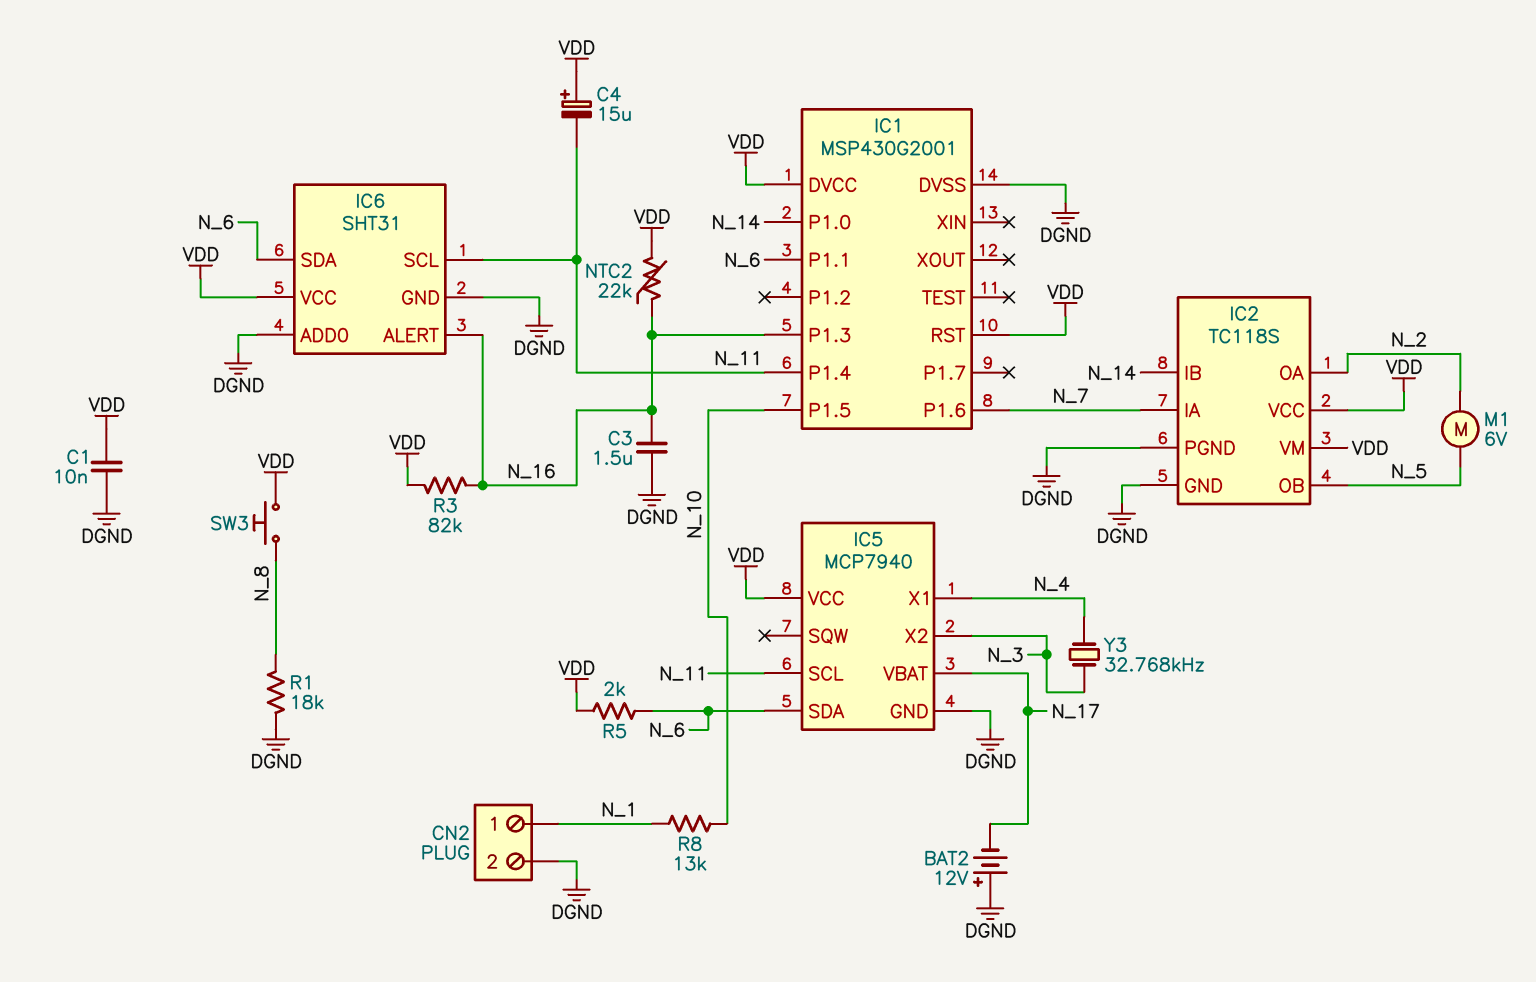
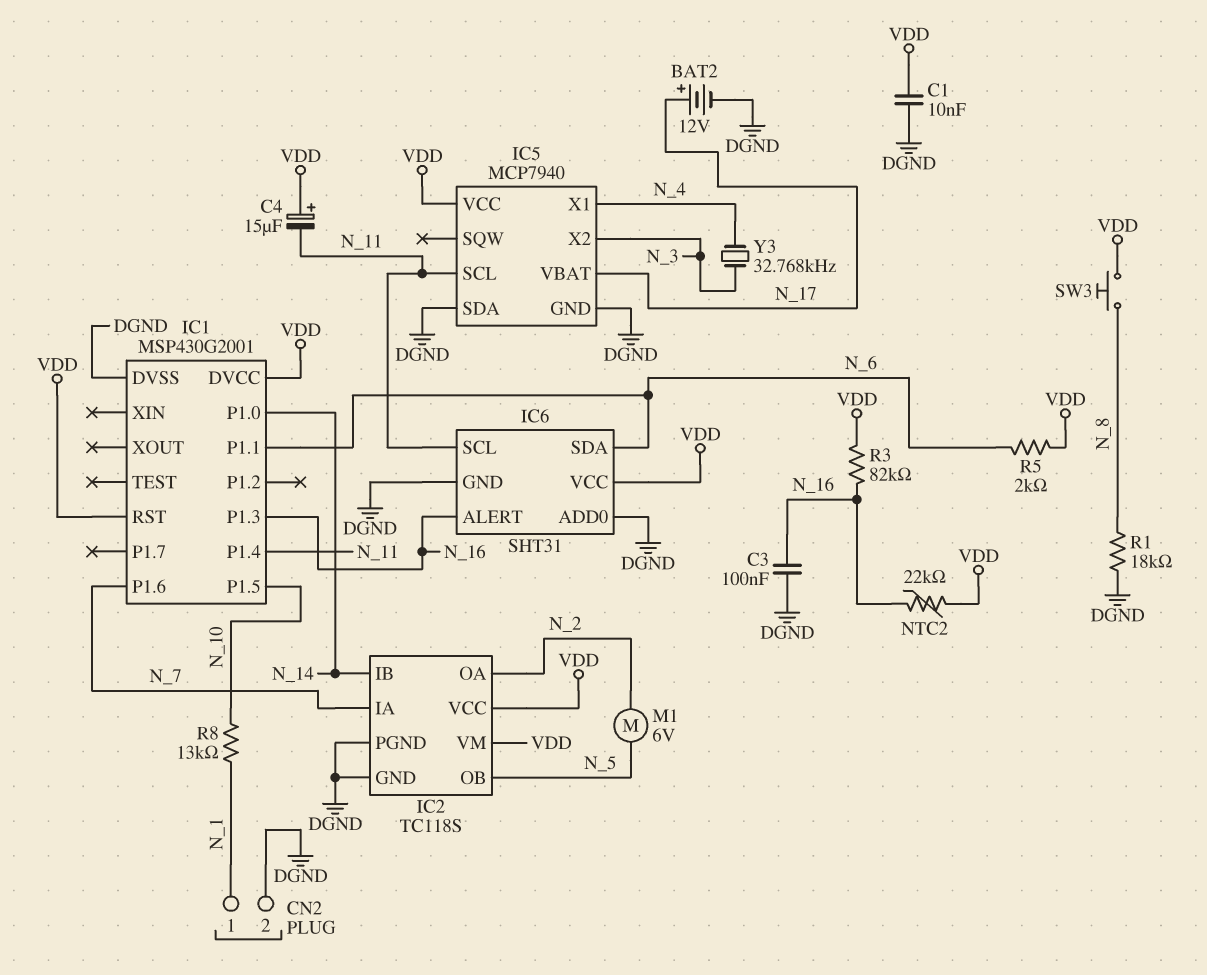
BAT2: 12V (plus DGND, minus N_17) -> 12V (plus N_17, minus DGND)
C3: 1.5uF (DGND, N_16) -> 100nF (DGND, N_16)
IC5 pin SDA: N_6 -> DGND

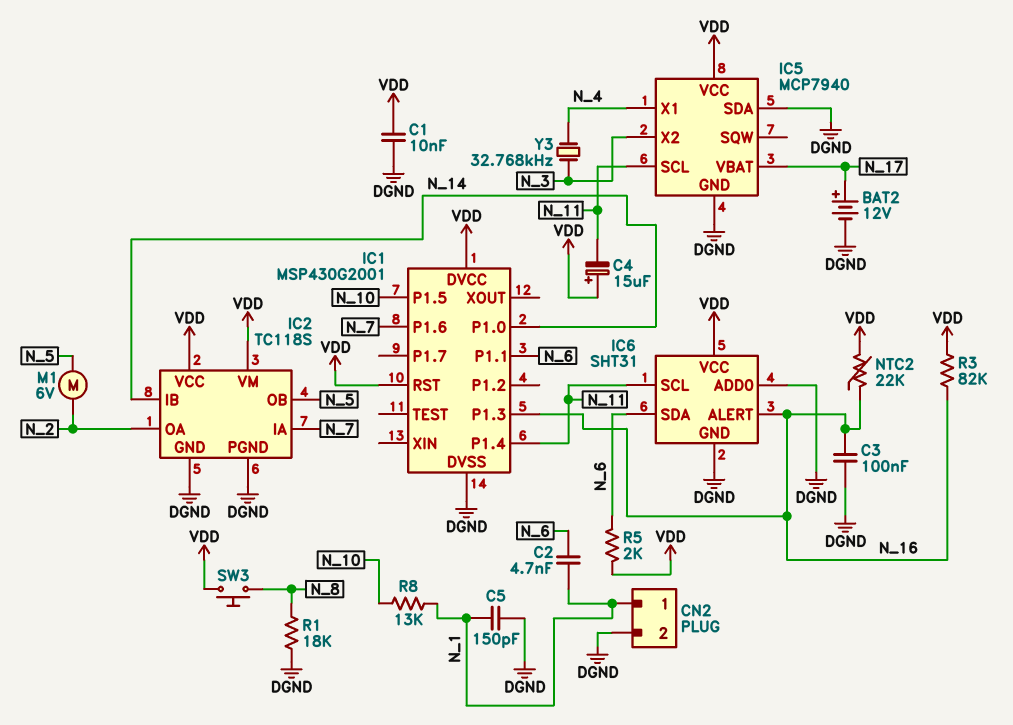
C2: none -> 4.7nF (N_1, N_6)
C5: none -> 150pF (DGND, N_1)

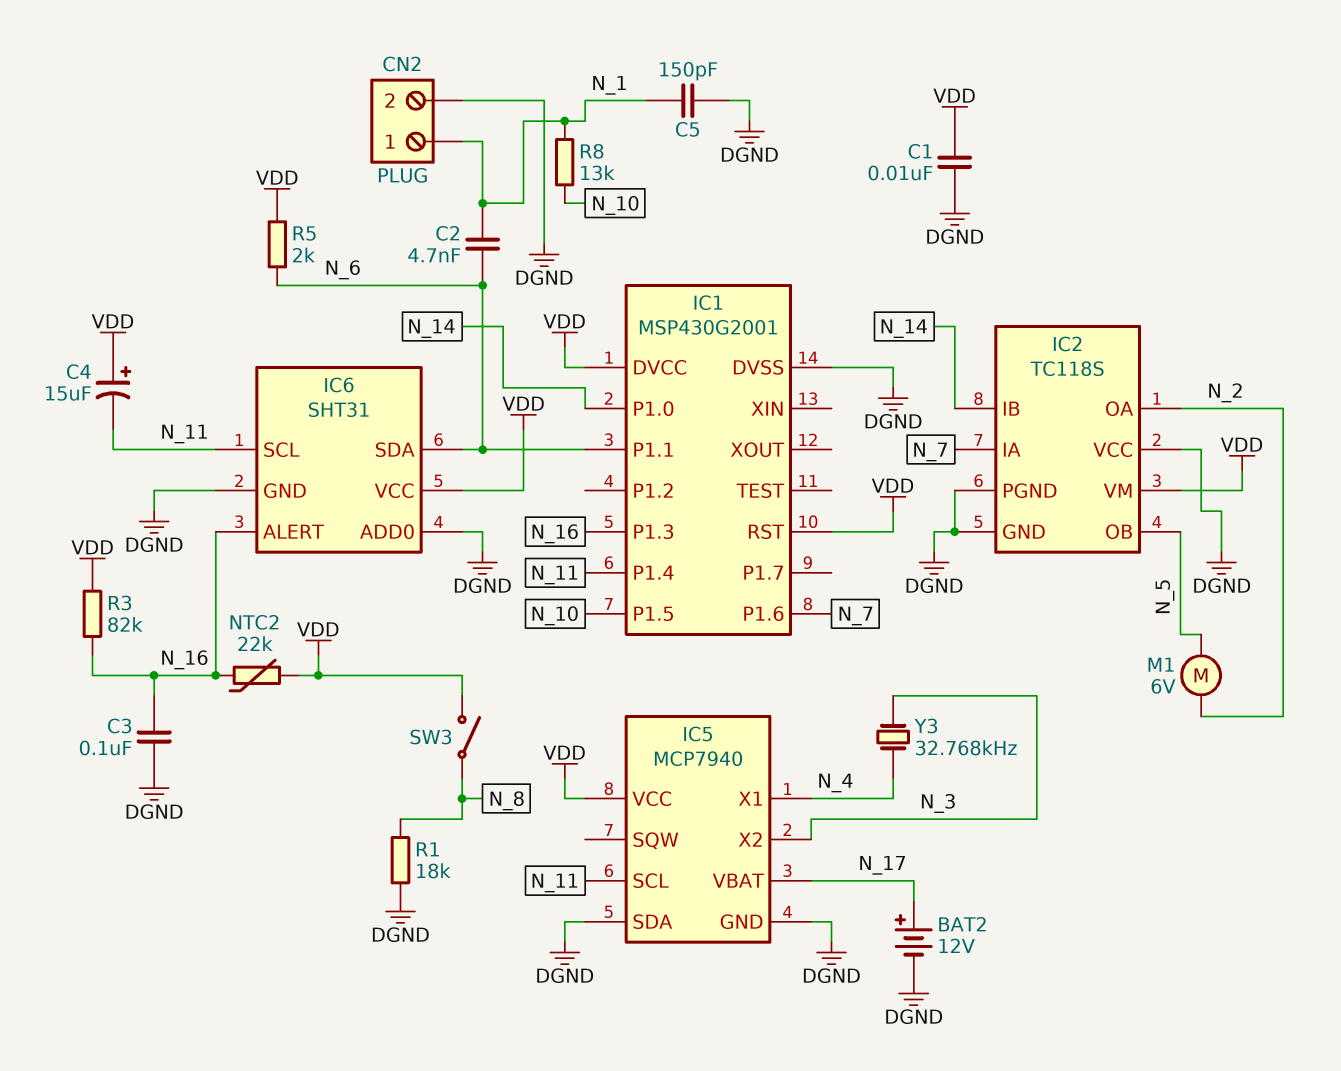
IC2 pin VCC: VDD -> DGND
SW3: button (N_8, VDD) -> switch (N_8, VDD)

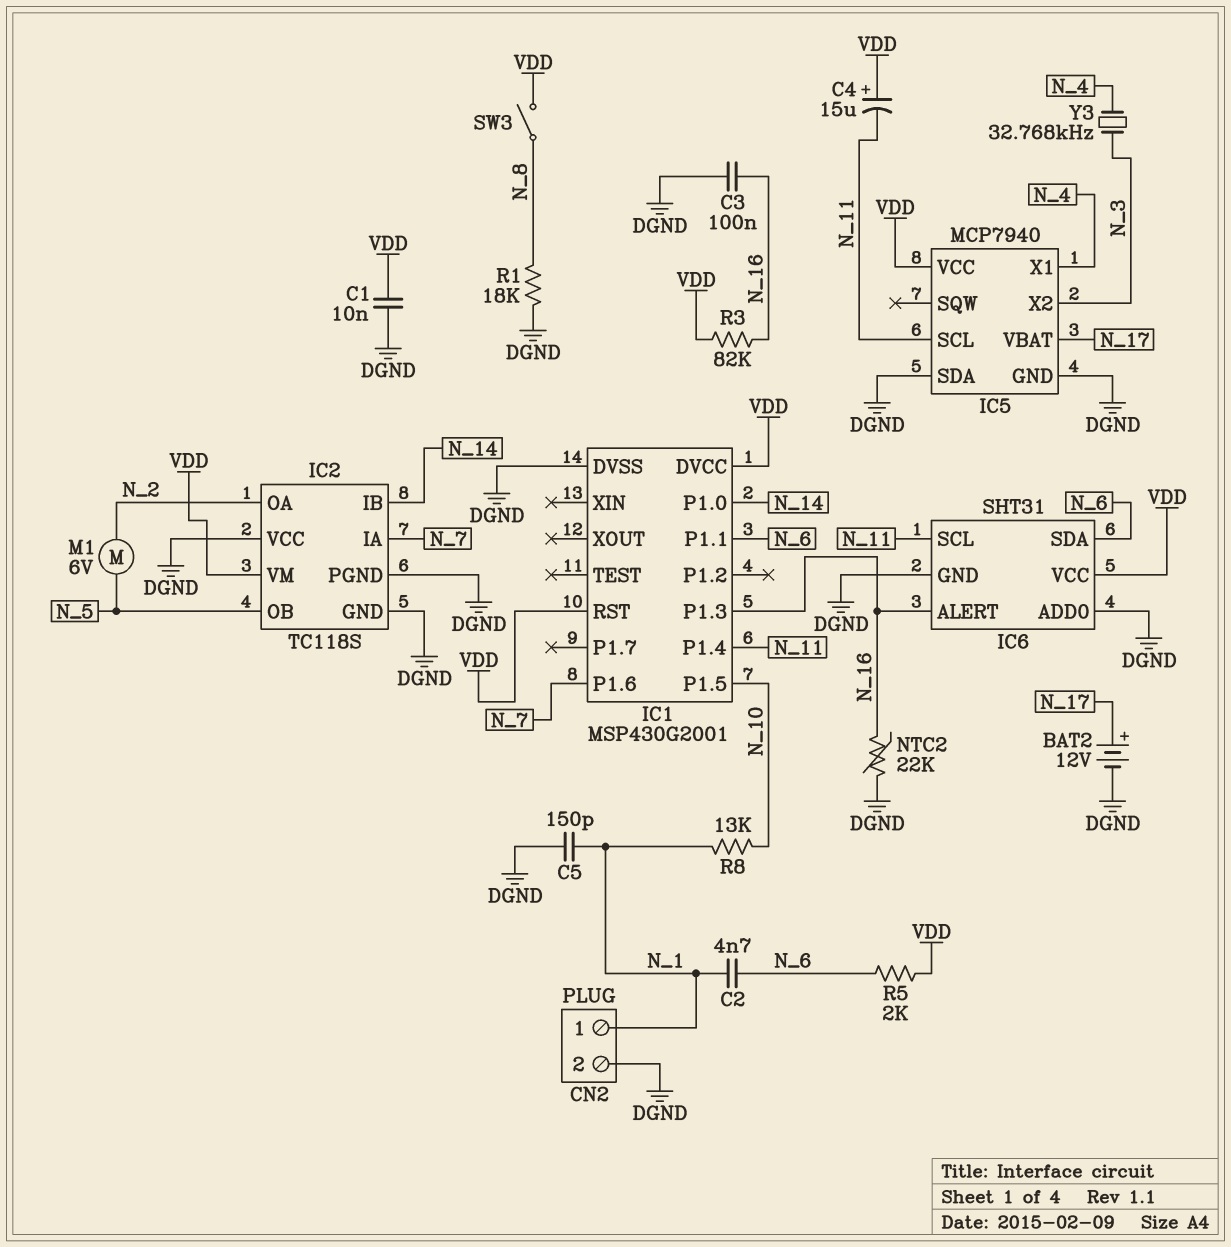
NTC2: 22k (N_16, VDD) -> 22k (DGND, N_16)

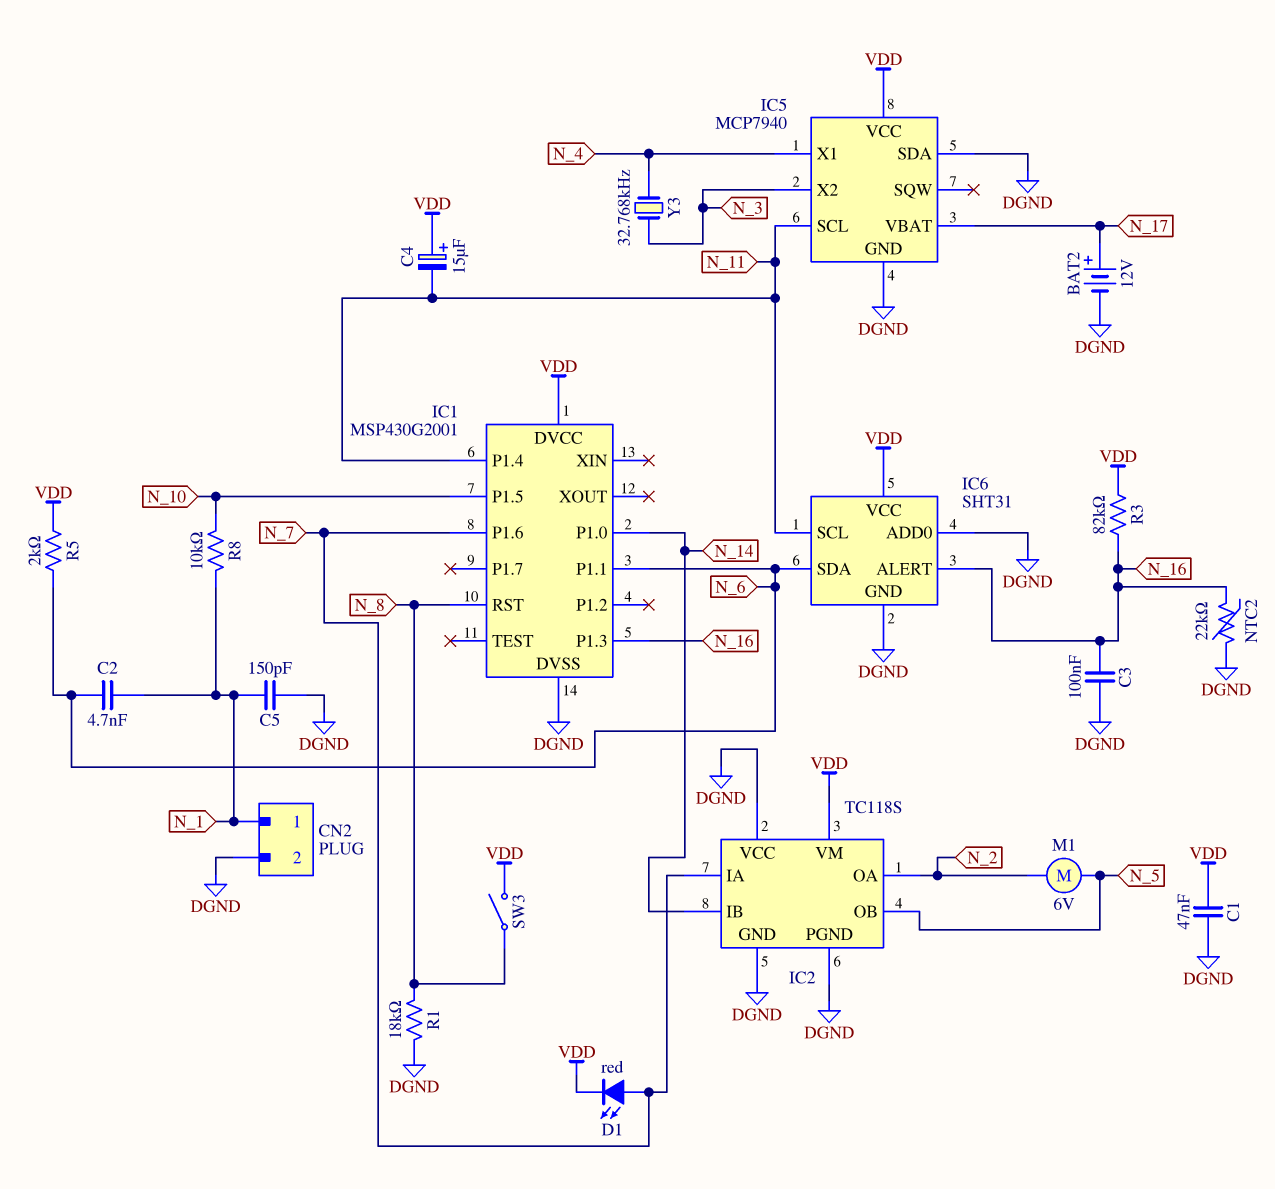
C1: 10nF (DGND, VDD) -> 47nF (DGND, VDD)
D1: none -> LED red (A N_7, K VDD)
IC1 pin RST: VDD -> N_8
R8: 13k (N_1, N_10) -> 10k (N_1, N_10)

